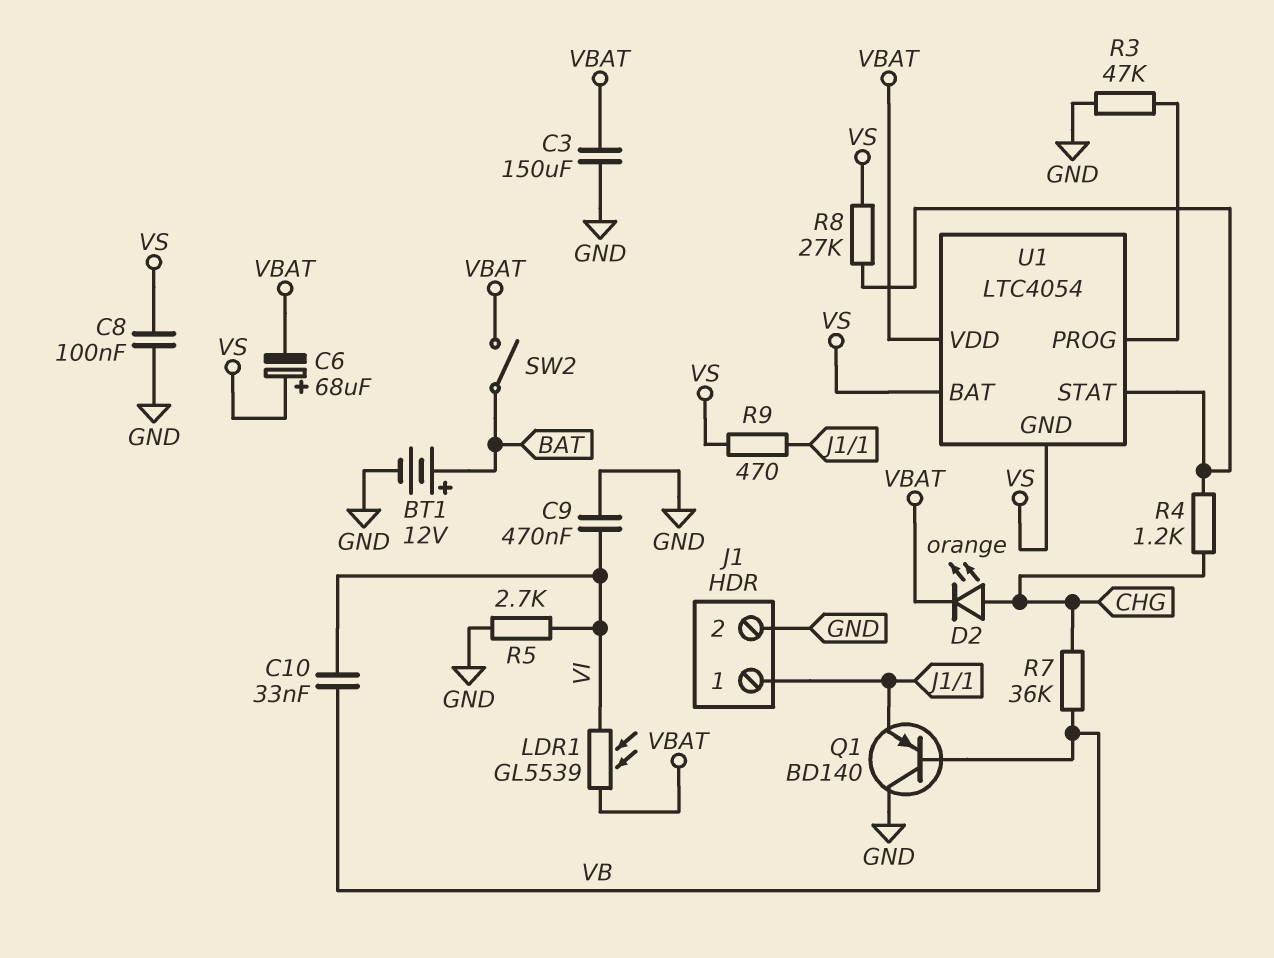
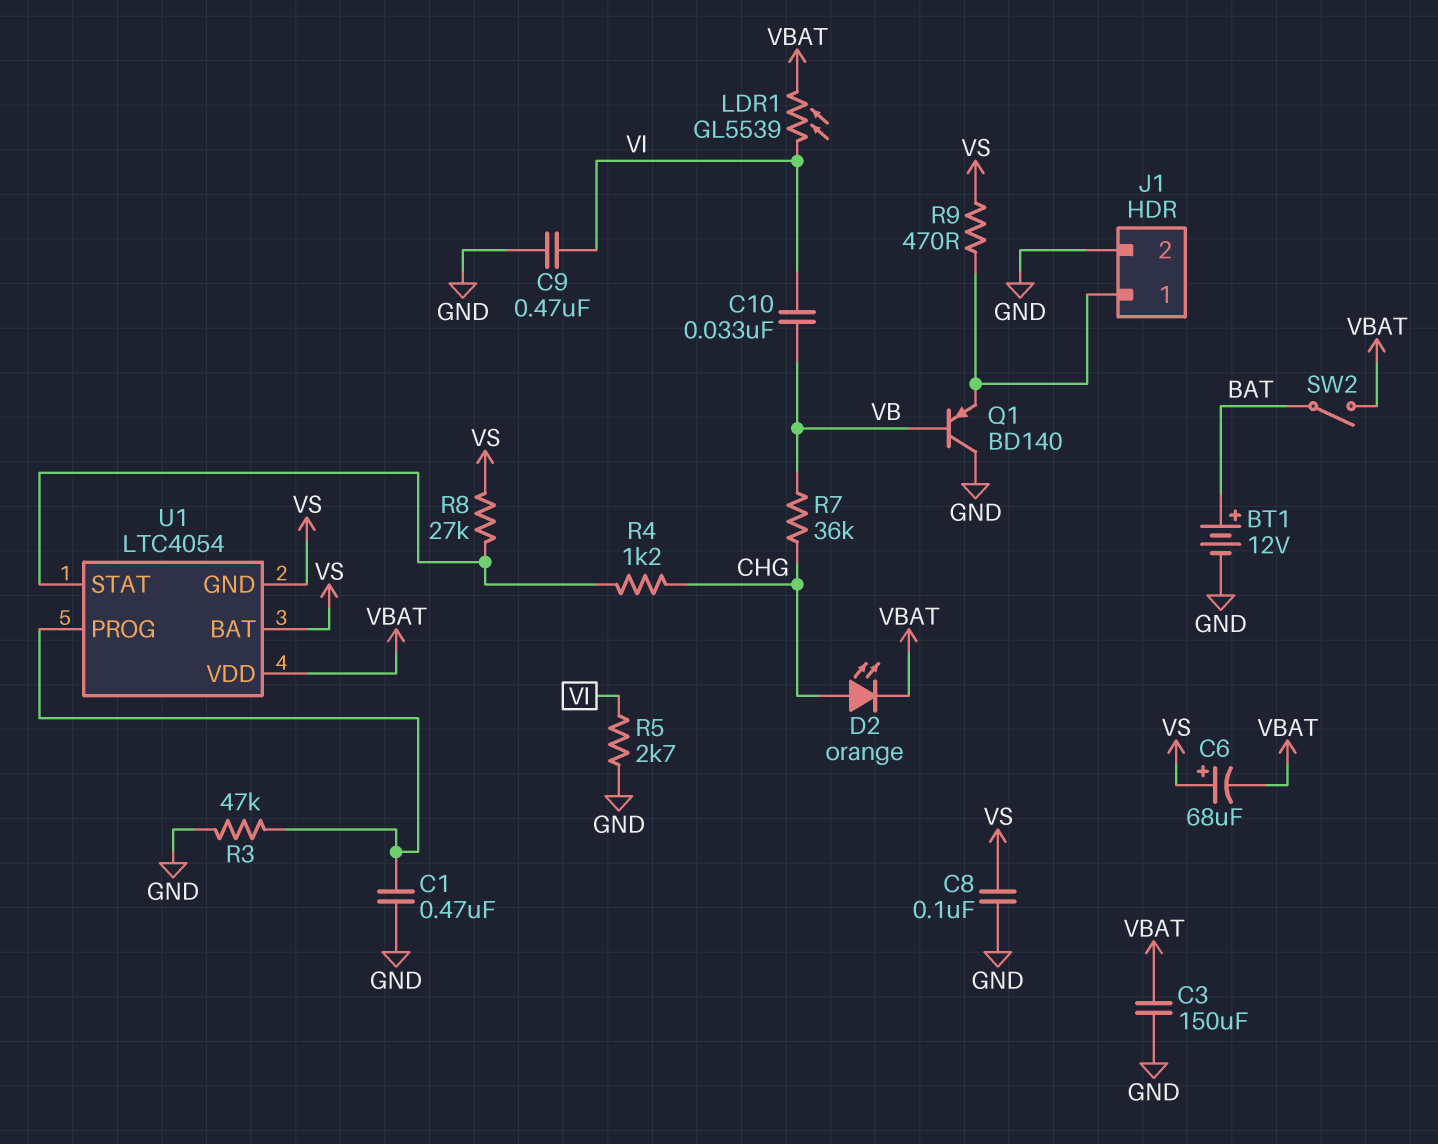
C1: none -> 470nF (GND, U1/PROG)

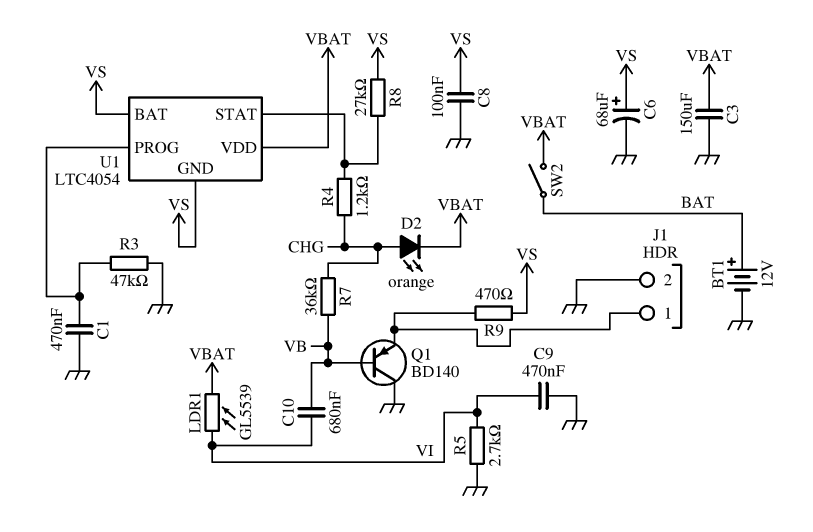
C6: 68uF (plus VS, minus VBAT) -> 68uF (plus VS, minus GND)
C10: 33nF (VB, VI) -> 680nF (VB, VI)

